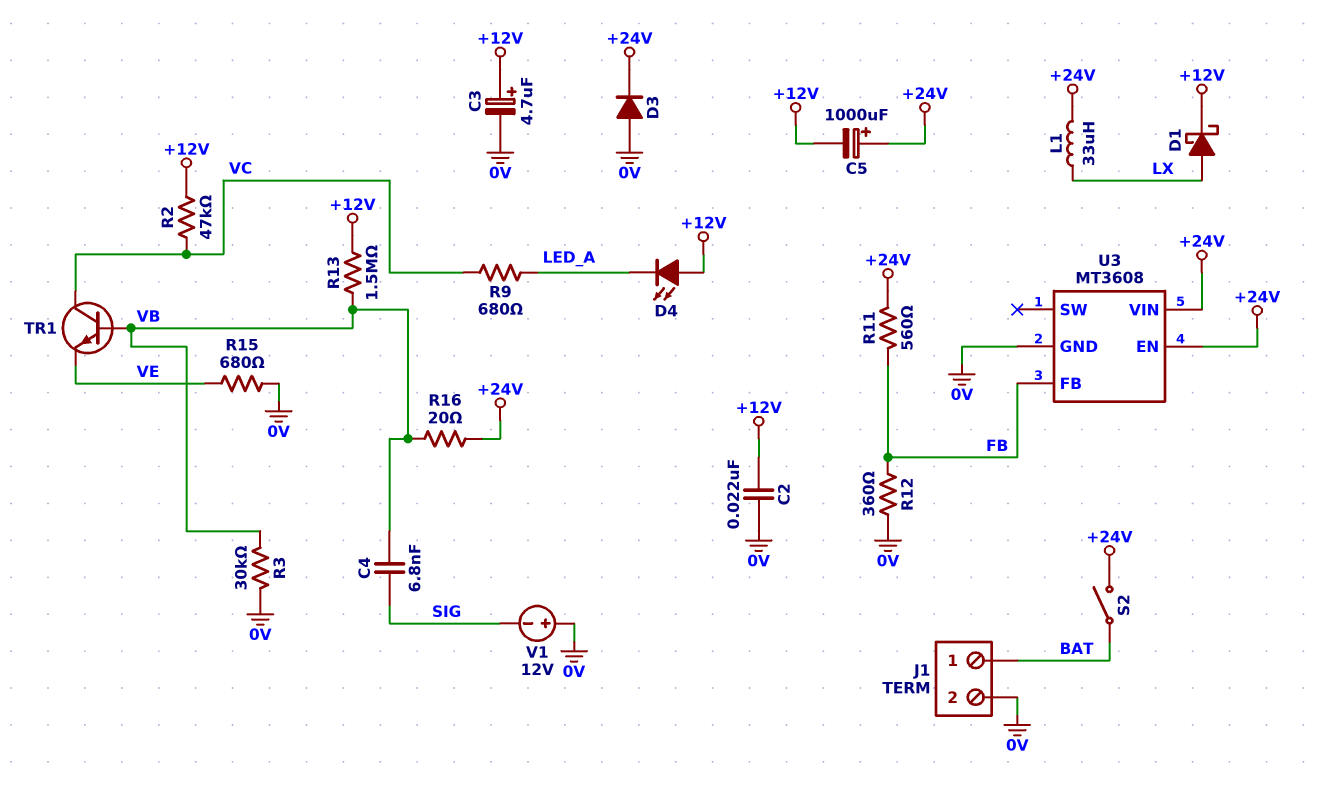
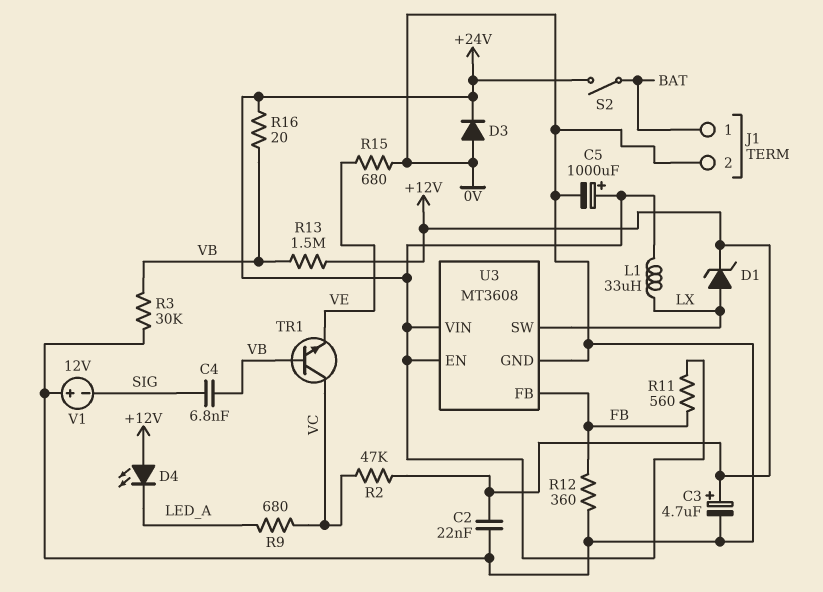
C5: 1000uF (plus +24V, minus +12V) -> 1000uF (plus +24V, minus 0V)
D1: schottky (A LX, K +12V) -> zener (A LX, K +12V)
U3 pin SW: none -> LX

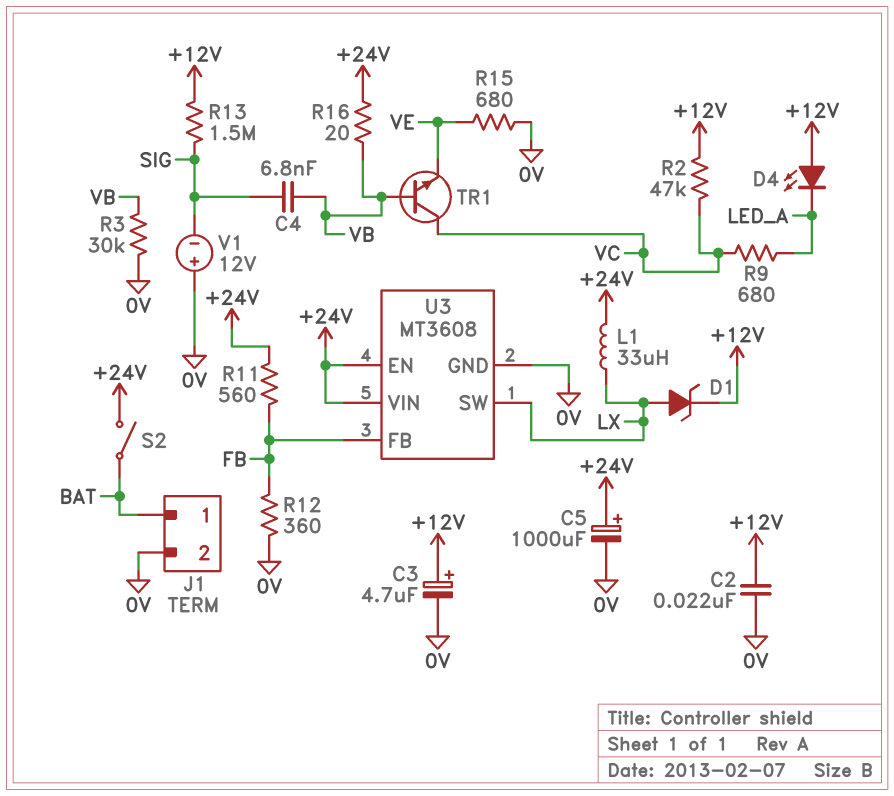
D3: diode (A 0V, K +24V) -> none
R13: 1.5M (+12V, VB) -> 1.5M (+12V, SIG)

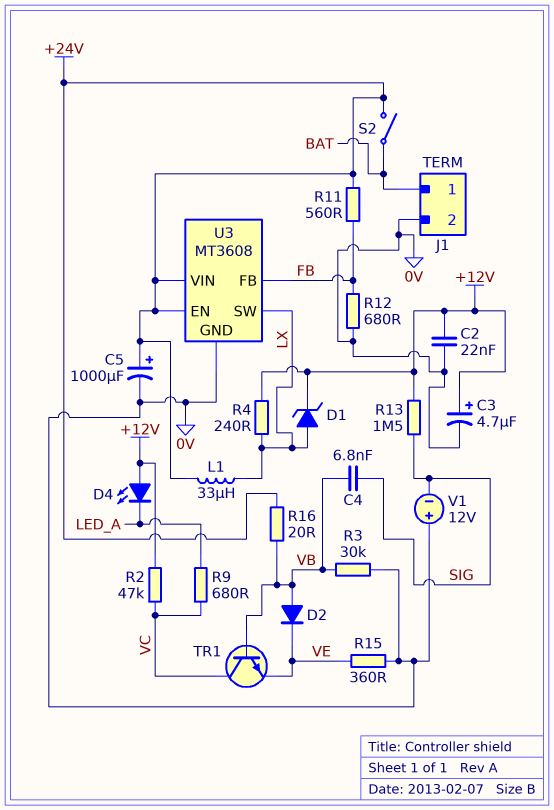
D2: none -> diode (A VB, K VE)
R4: none -> 240 (+12V, LX)
R12: 360 (0V, FB) -> 680 (0V, FB)
R15: 680 (0V, VE) -> 360 (0V, VE)

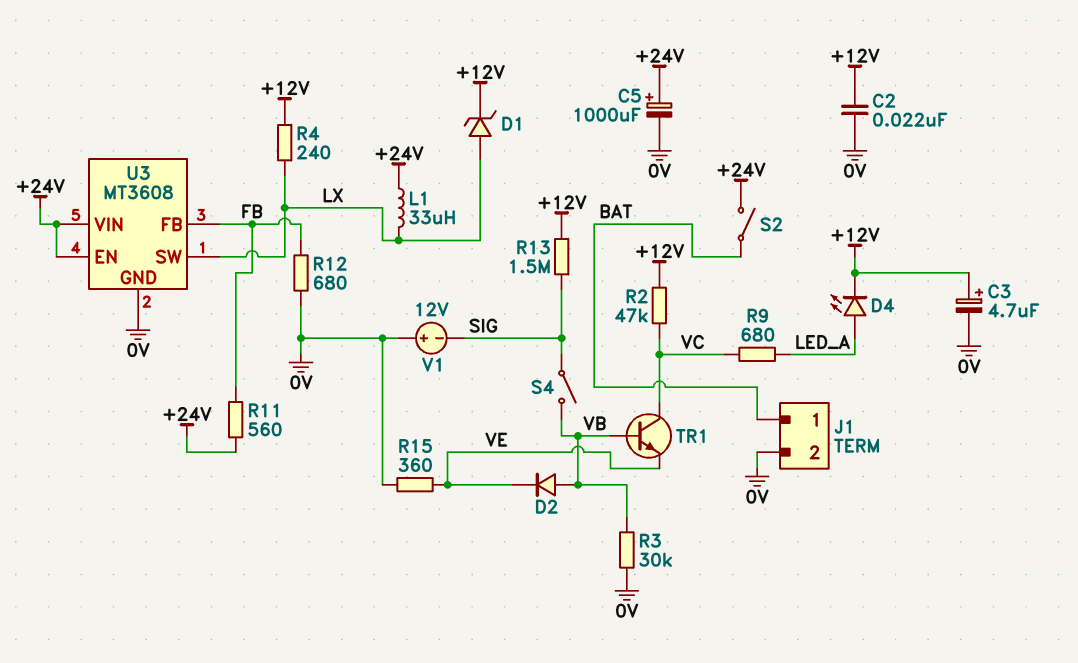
C4: 6.8nF (SIG, VB) -> none
D4: LED (A +12V, K LED_A) -> LED (A LED_A, K +12V)
R16: 20 (+24V, VB) -> none
S4: none -> switch (SIG, VB)

